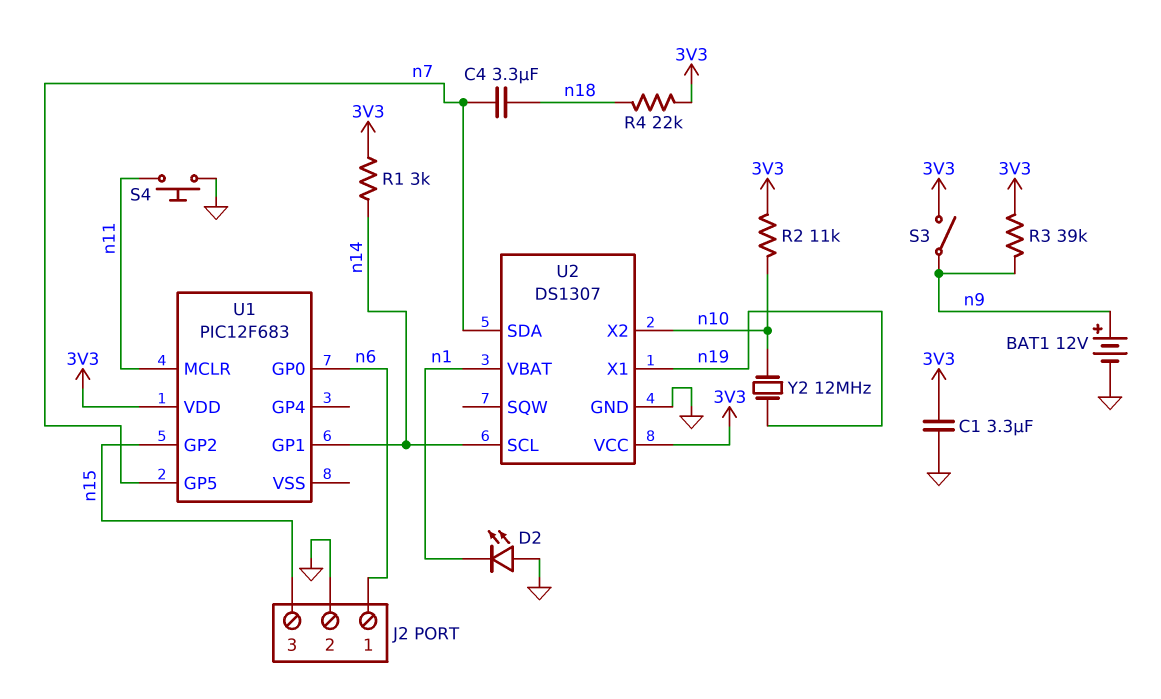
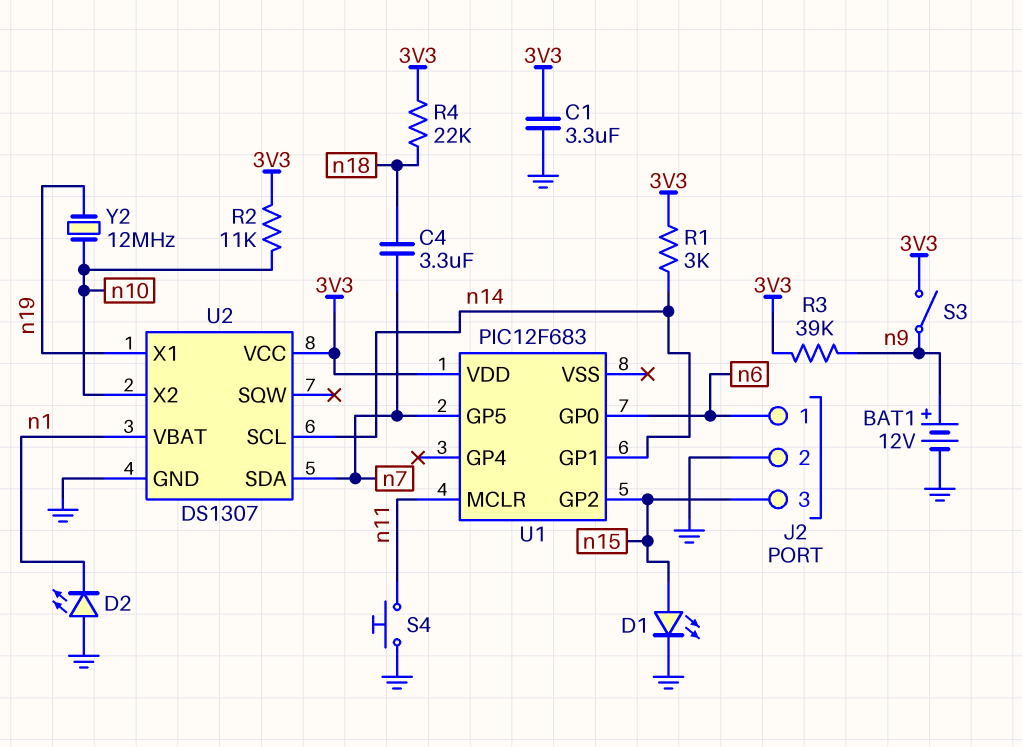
D1: none -> LED (A n15, K GND)

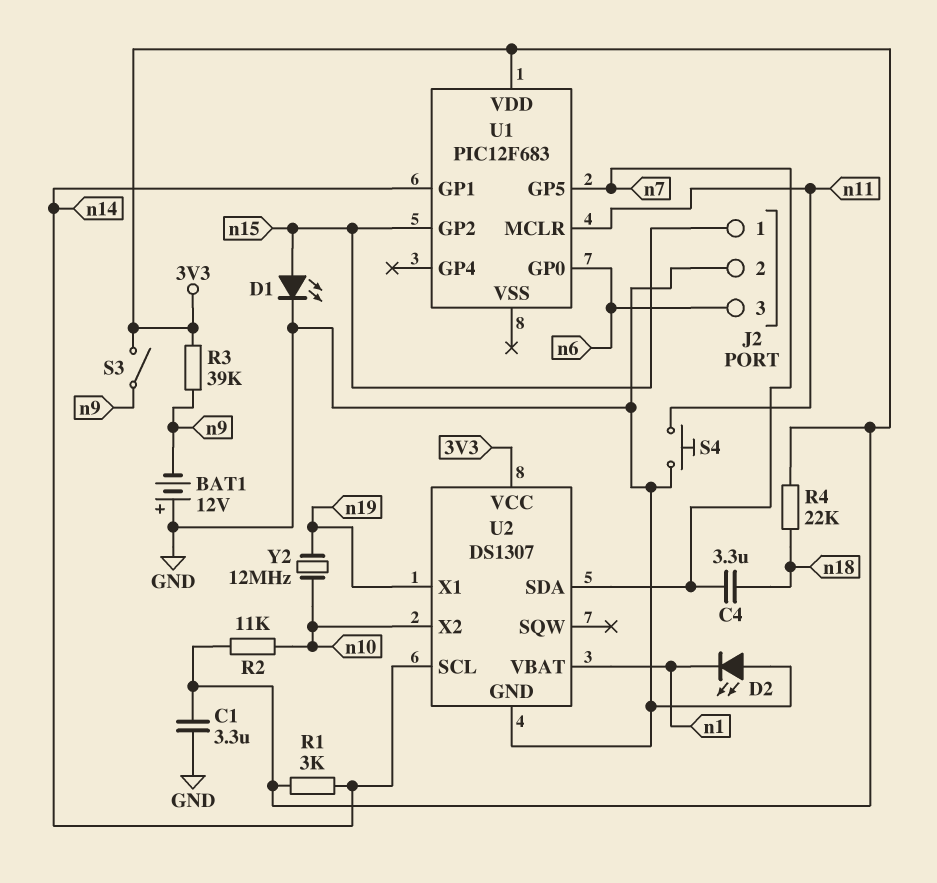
BAT1: 12V (plus n9, minus GND) -> 12V (plus GND, minus n9)
J2 pin 1: n6 -> n15
J2 pin 3: n15 -> n6

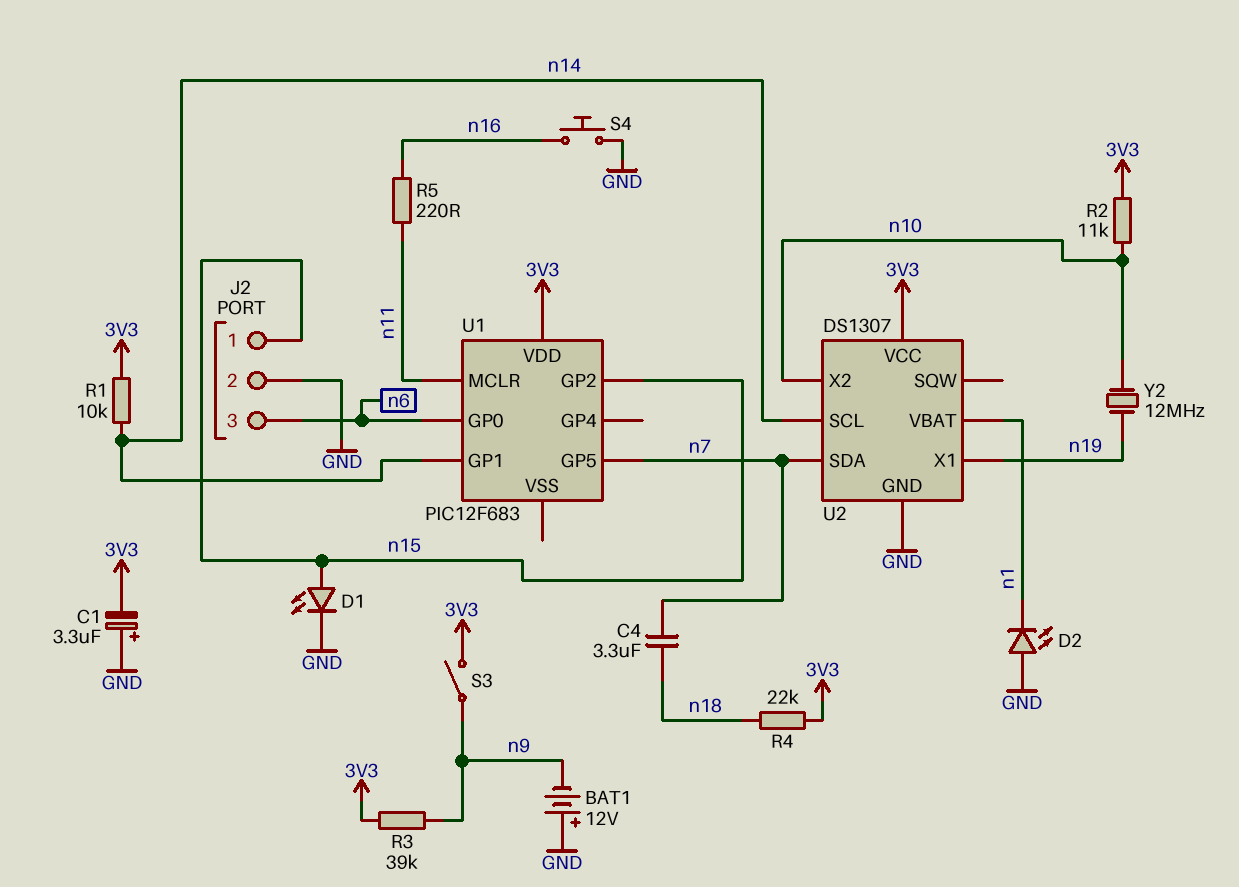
C1: 3.3uF (3V3, GND) -> 3.3uF (plus GND, minus 3V3)
R1: 3k (3V3, n14) -> 10k (3V3, n14)
R5: none -> 220 (n11, n16)
S4: button (GND, n11) -> button (GND, n16)

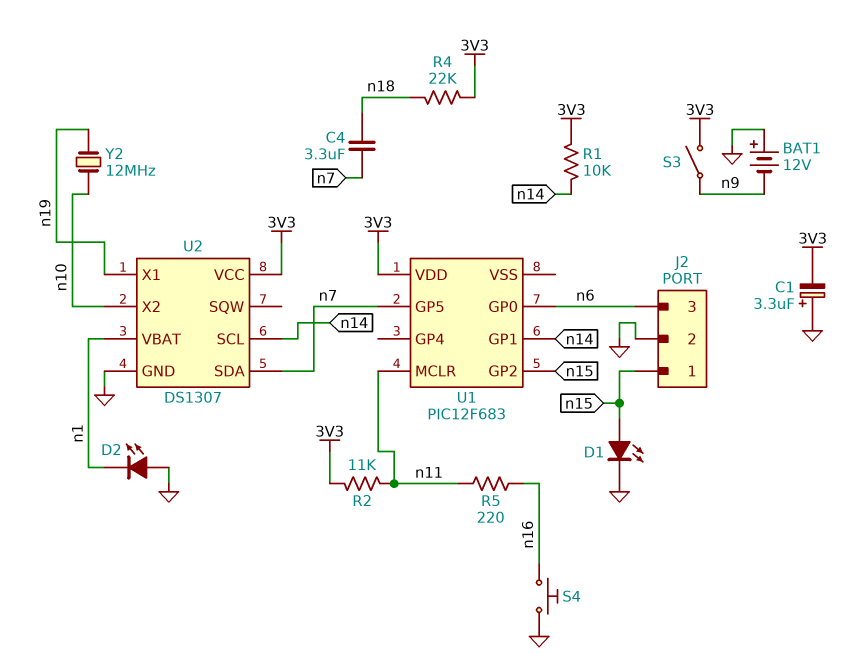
R2: 11k (3V3, n10) -> 11k (3V3, n11)
R3: 39k (3V3, n9) -> none

